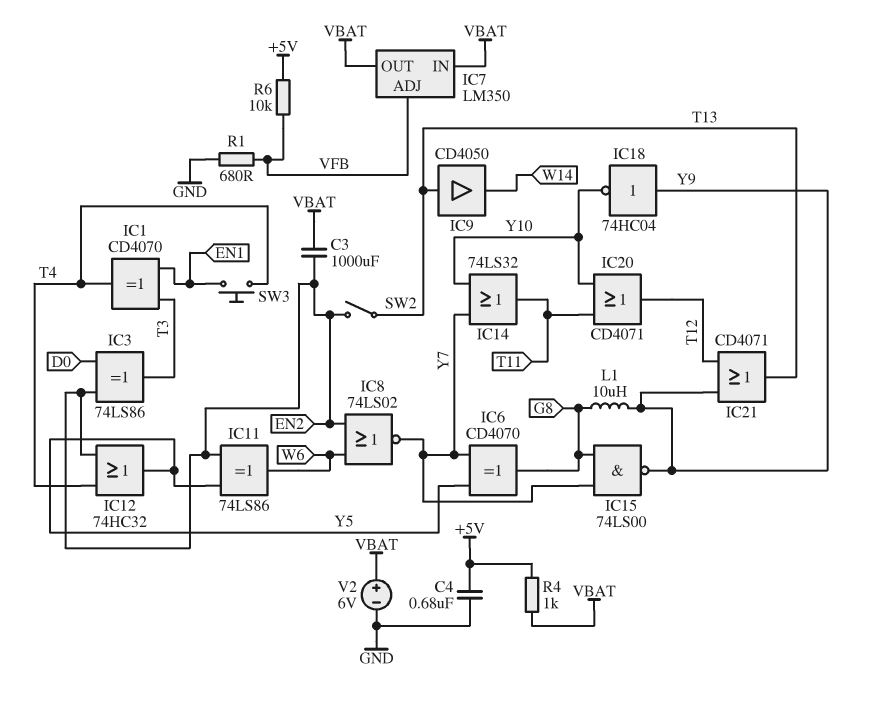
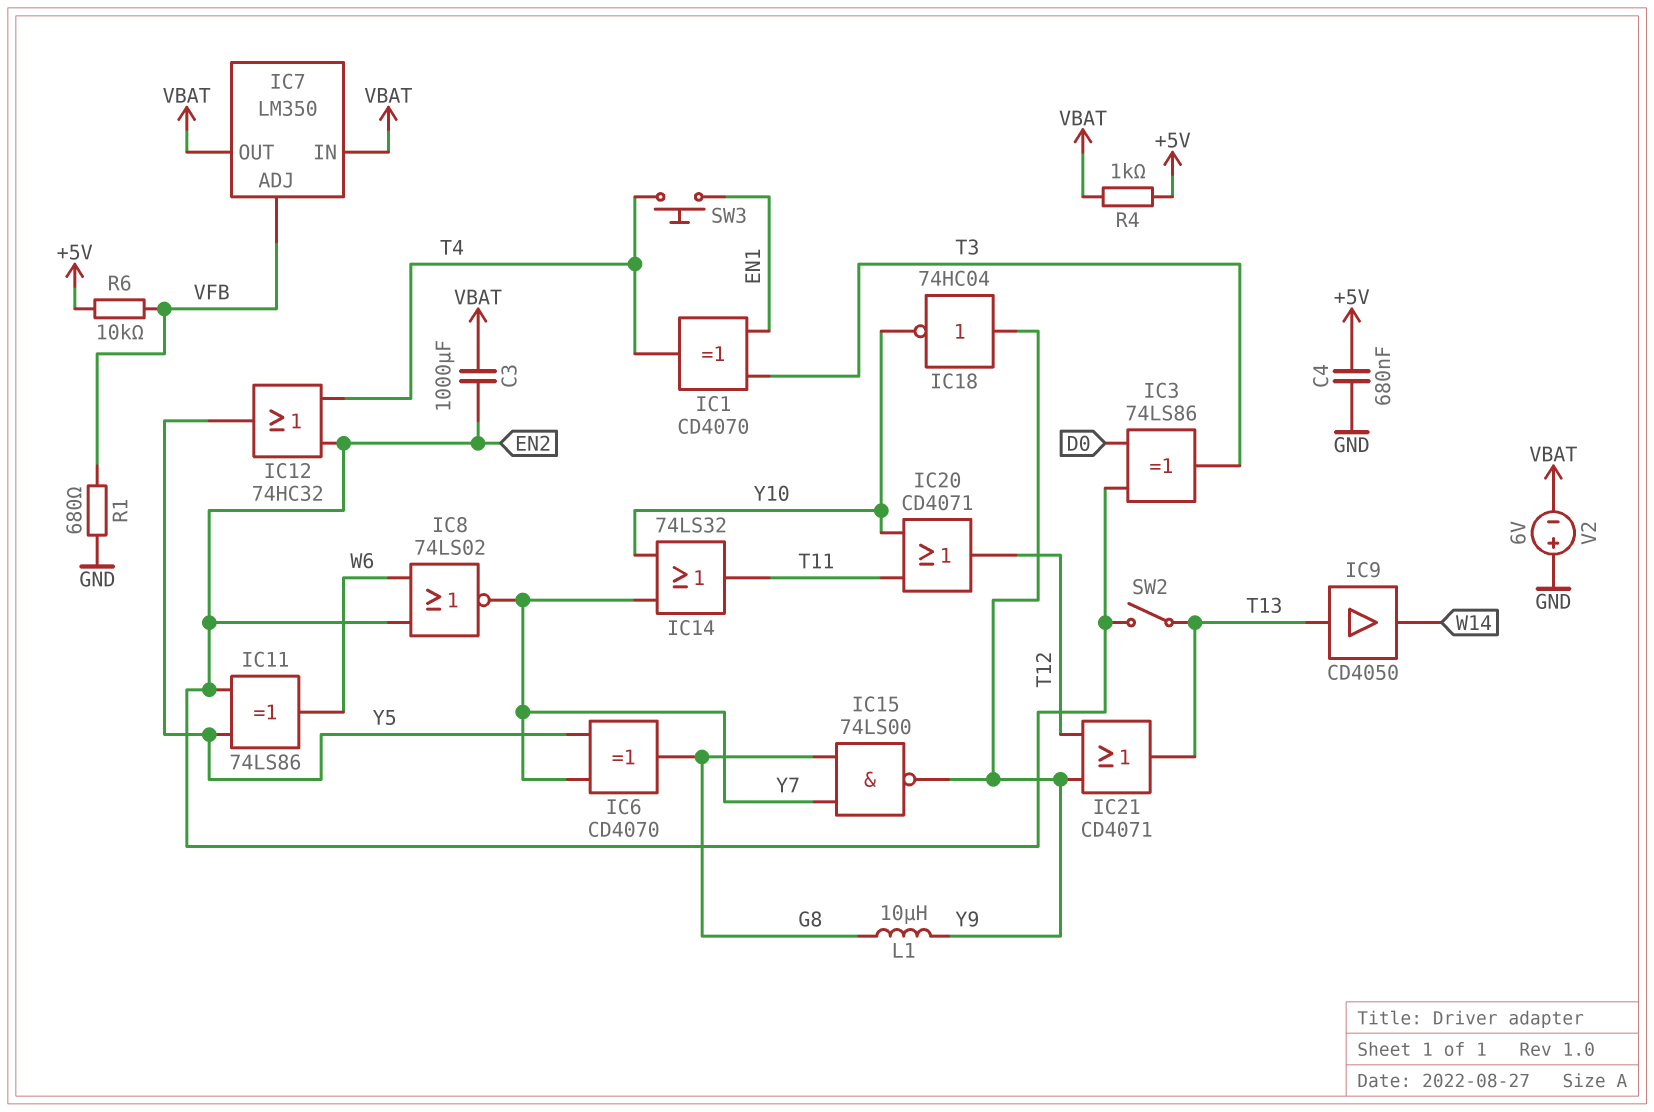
V2: 6V (plus VBAT, minus GND) -> 6V (plus GND, minus VBAT)

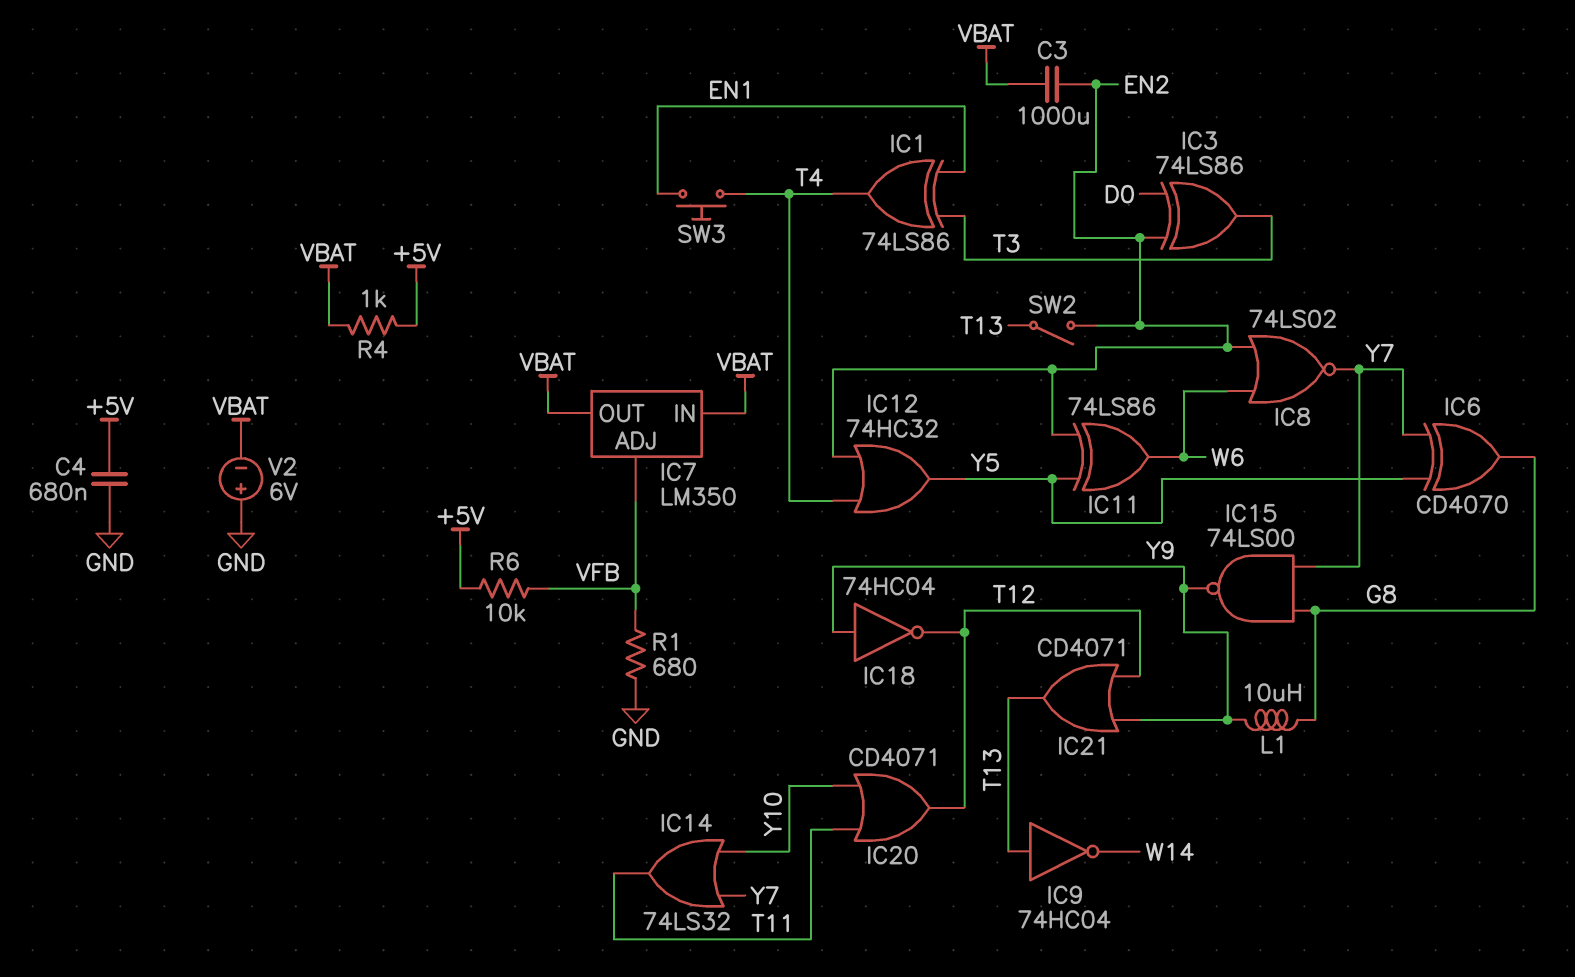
IC1: XOR CD4070 (in EN1, in T3, out T4) -> XOR 74LS86 (in EN1, in T3, out T4)
IC9: buffer CD4050 (in T13, out W14) -> NOT 74HC04 (in T13, out W14)
IC18: NOT 74HC04 (in Y9, out Y10) -> NOT 74HC04 (in Y9, out T12)

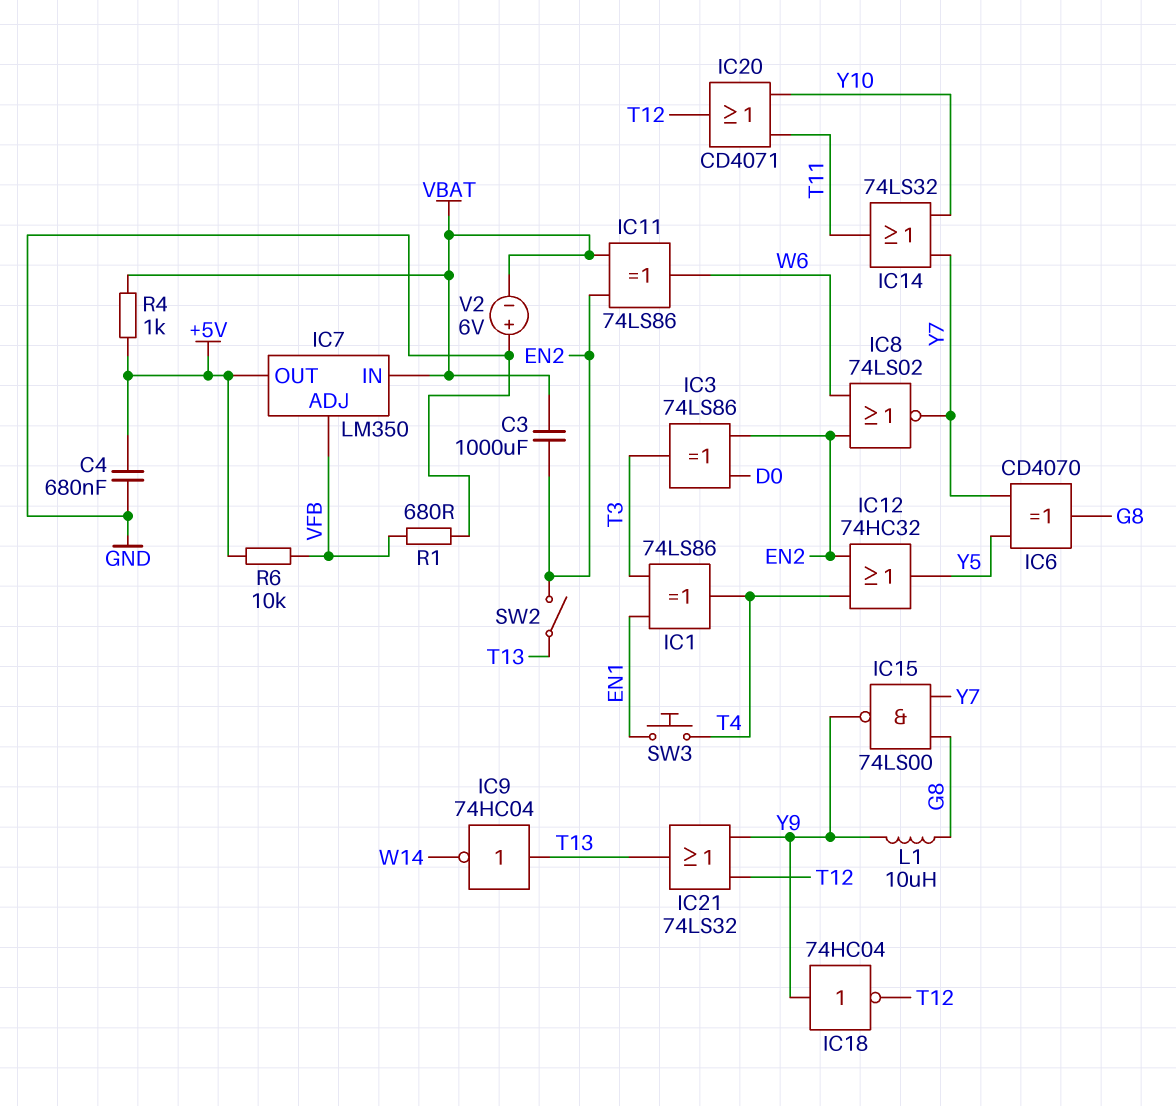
IC7 pin OUT: VBAT -> +5V
IC11: XOR 74LS86 (in EN2, in Y5, out W6) -> XOR 74LS86 (in EN2, in VBAT, out W6)
IC21: OR CD4071 (in T12, in Y9, out T13) -> OR 74LS32 (in T12, in Y9, out T13)

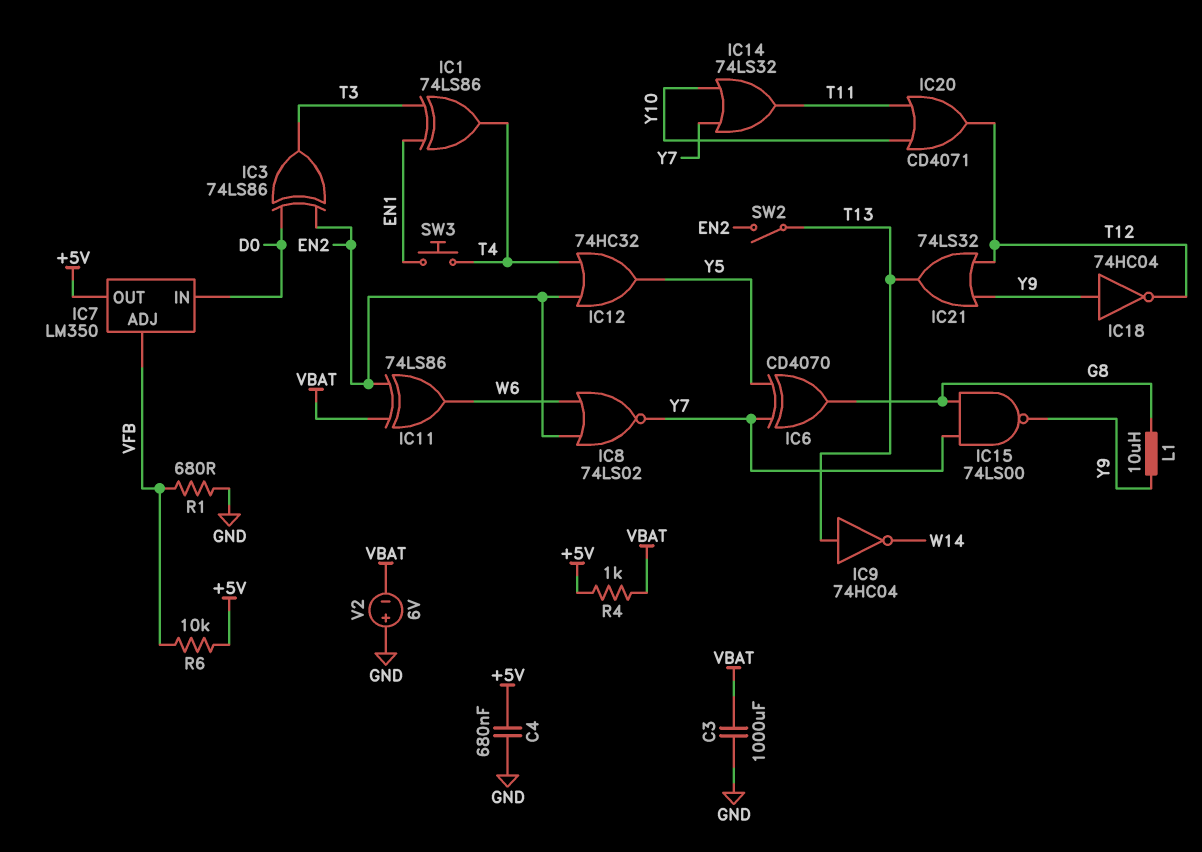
C3: 1000uF (EN2, VBAT) -> 1000uF (GND, VBAT)
IC7 pin IN: VBAT -> D0

